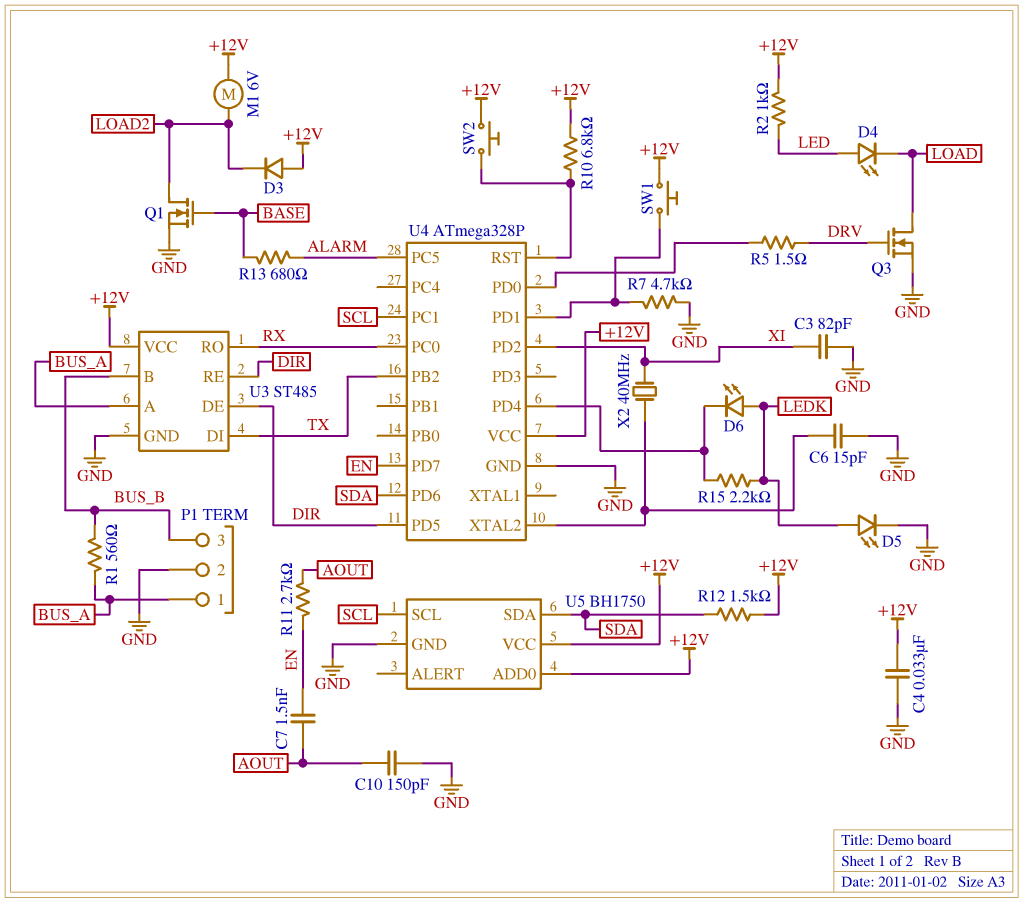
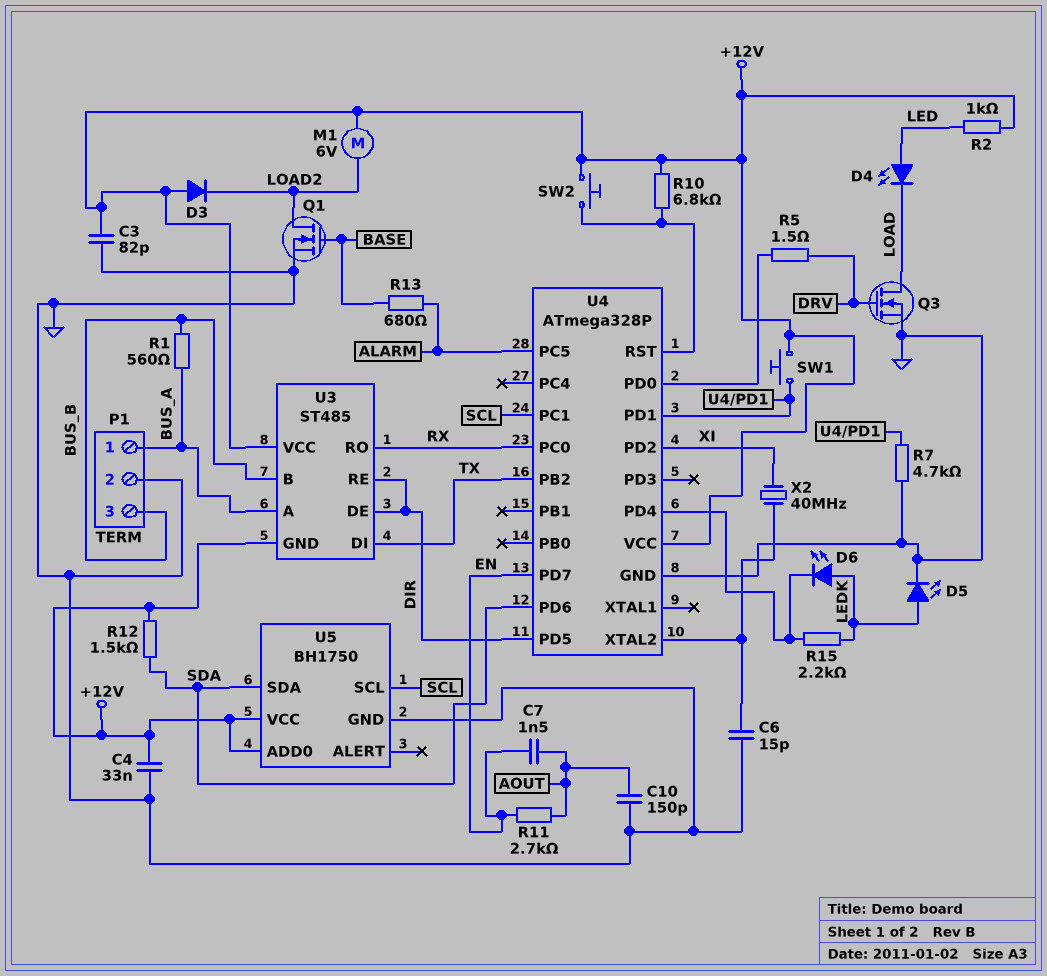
C3: 82pF (GND, XI) -> 82pF (+12V, GND)
U3 pin GND: GND -> +12V

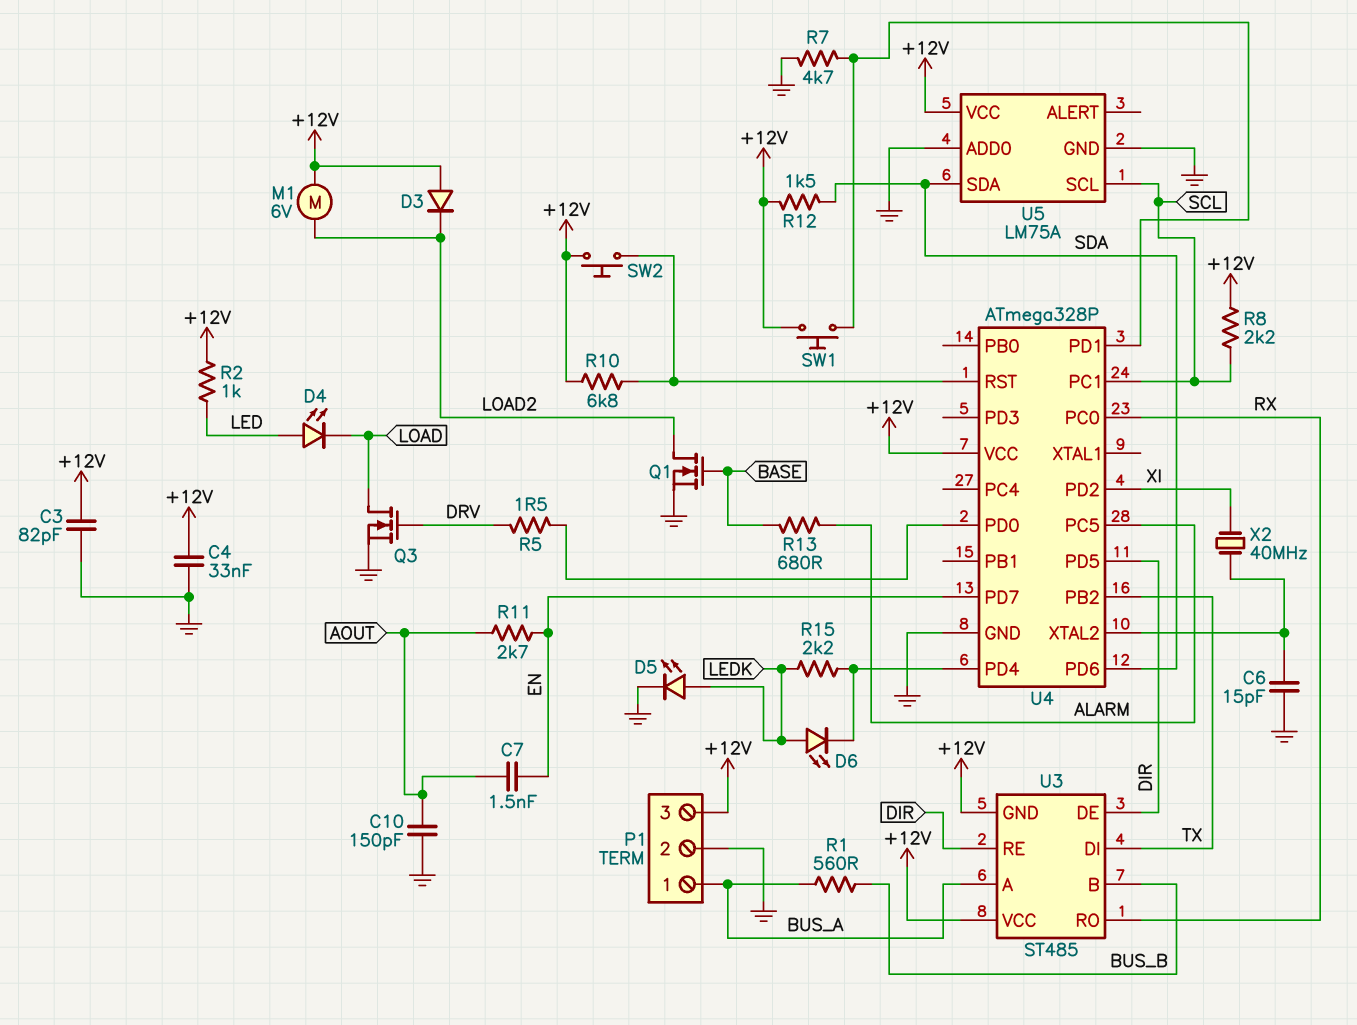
P1 pin 3: BUS_B -> +12V
R8: none -> 2.2k (+12V, SCL)
U5: BH1750 -> LM75A
U5 pin ADD0: +12V -> GND

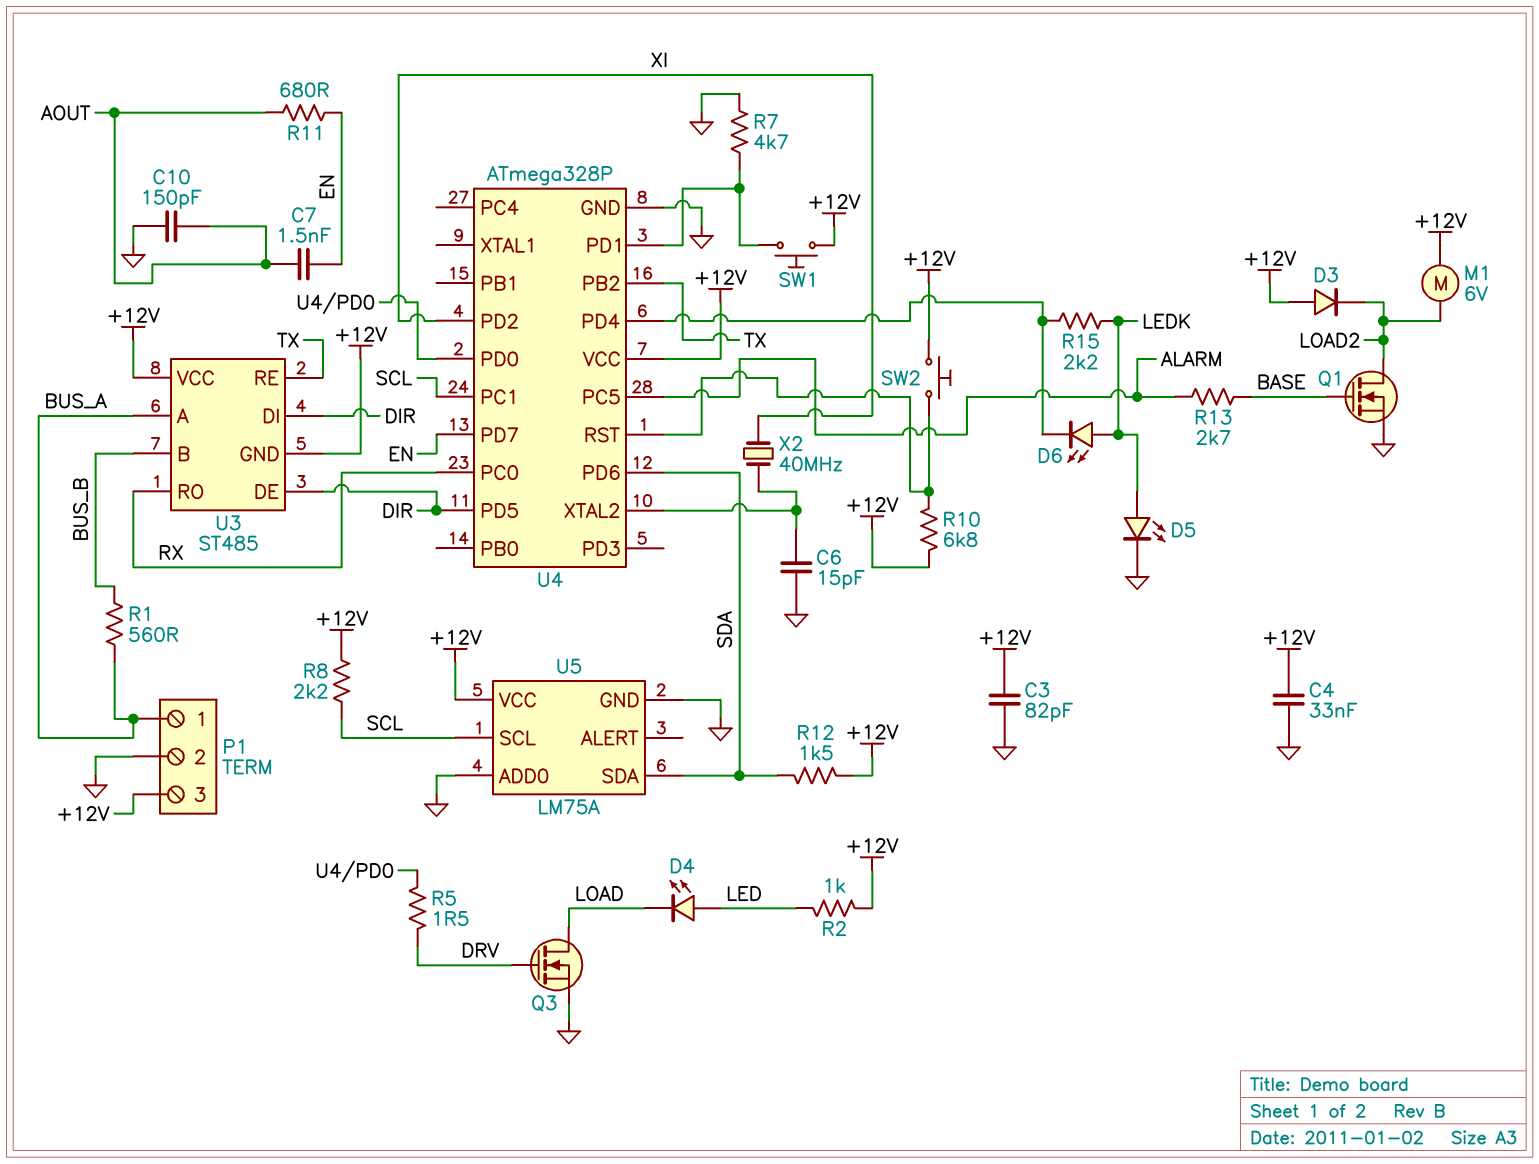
R11: 2.7k (AOUT, EN) -> 680 (AOUT, EN)
R13: 680 (ALARM, BASE) -> 2.7k (ALARM, BASE)
U3 pin DI: TX -> DIR
U3 pin RE: DIR -> TX

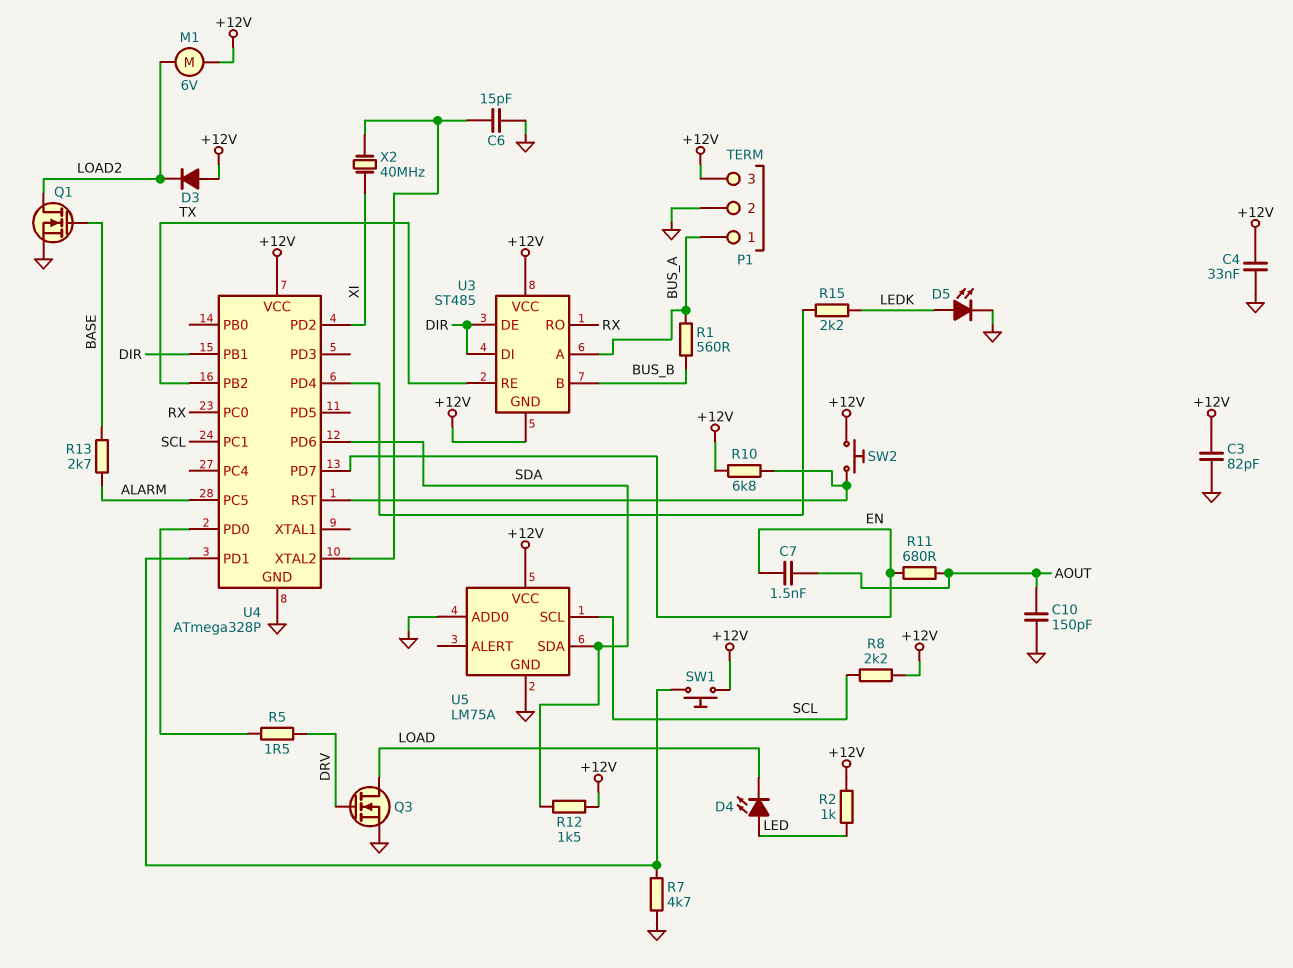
D6: LED (A LEDK, K U4/PD4) -> none
U4 pin PB1: none -> DIR
U4 pin PD5: DIR -> none

